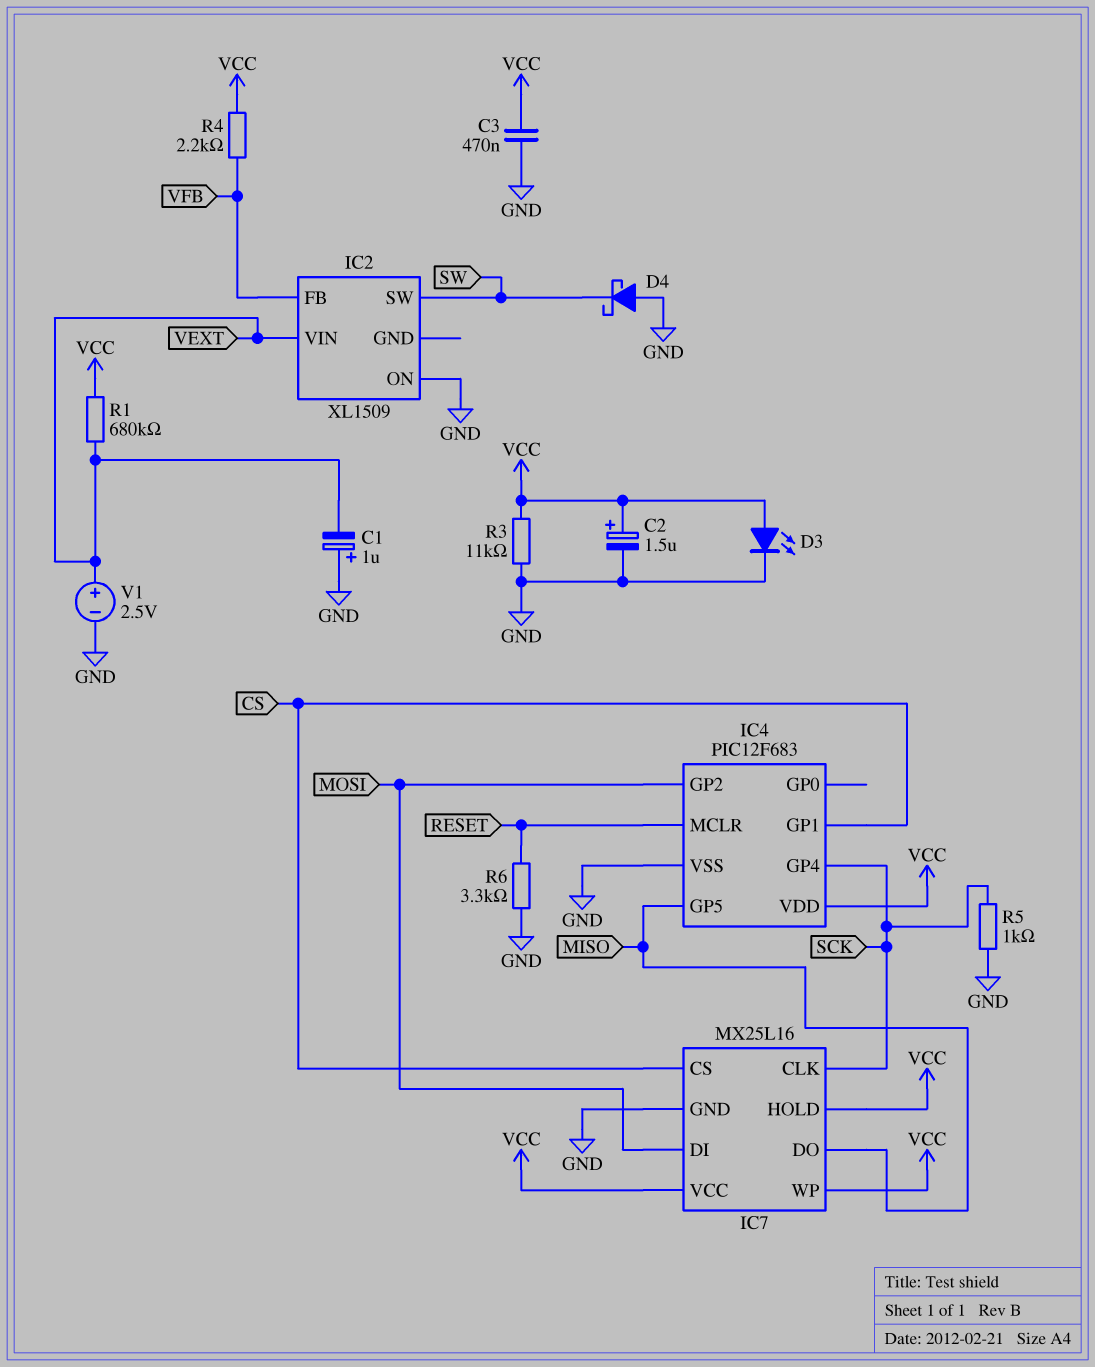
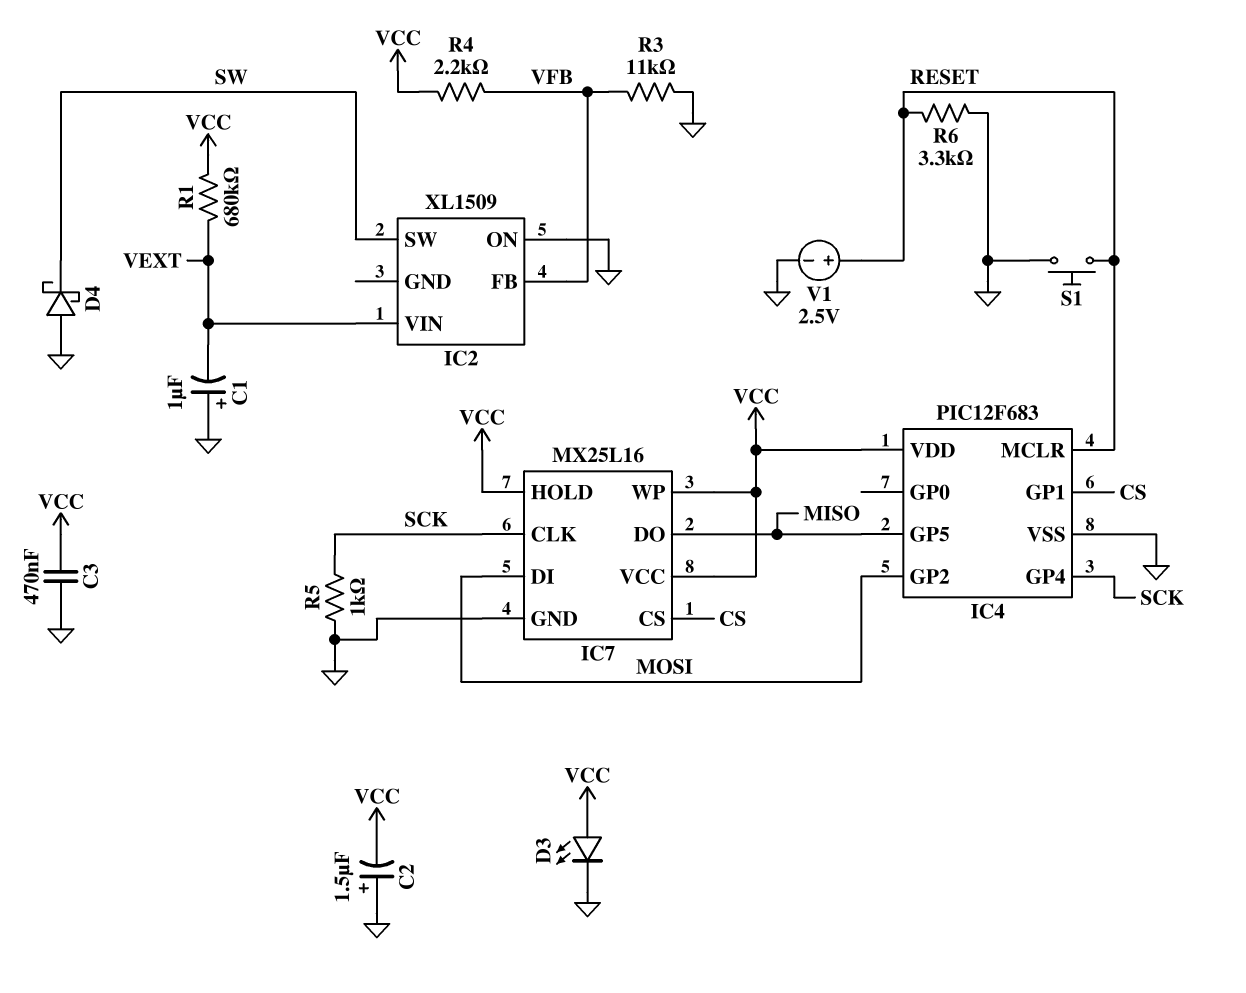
C2: 1.5uF (plus VCC, minus GND) -> 1.5uF (plus GND, minus VCC)
R3: 11k (GND, VCC) -> 11k (GND, VFB)
S1: none -> button (GND, RESET)
V1: 2.5V (plus VEXT, minus GND) -> 2.5V (plus RESET, minus GND)

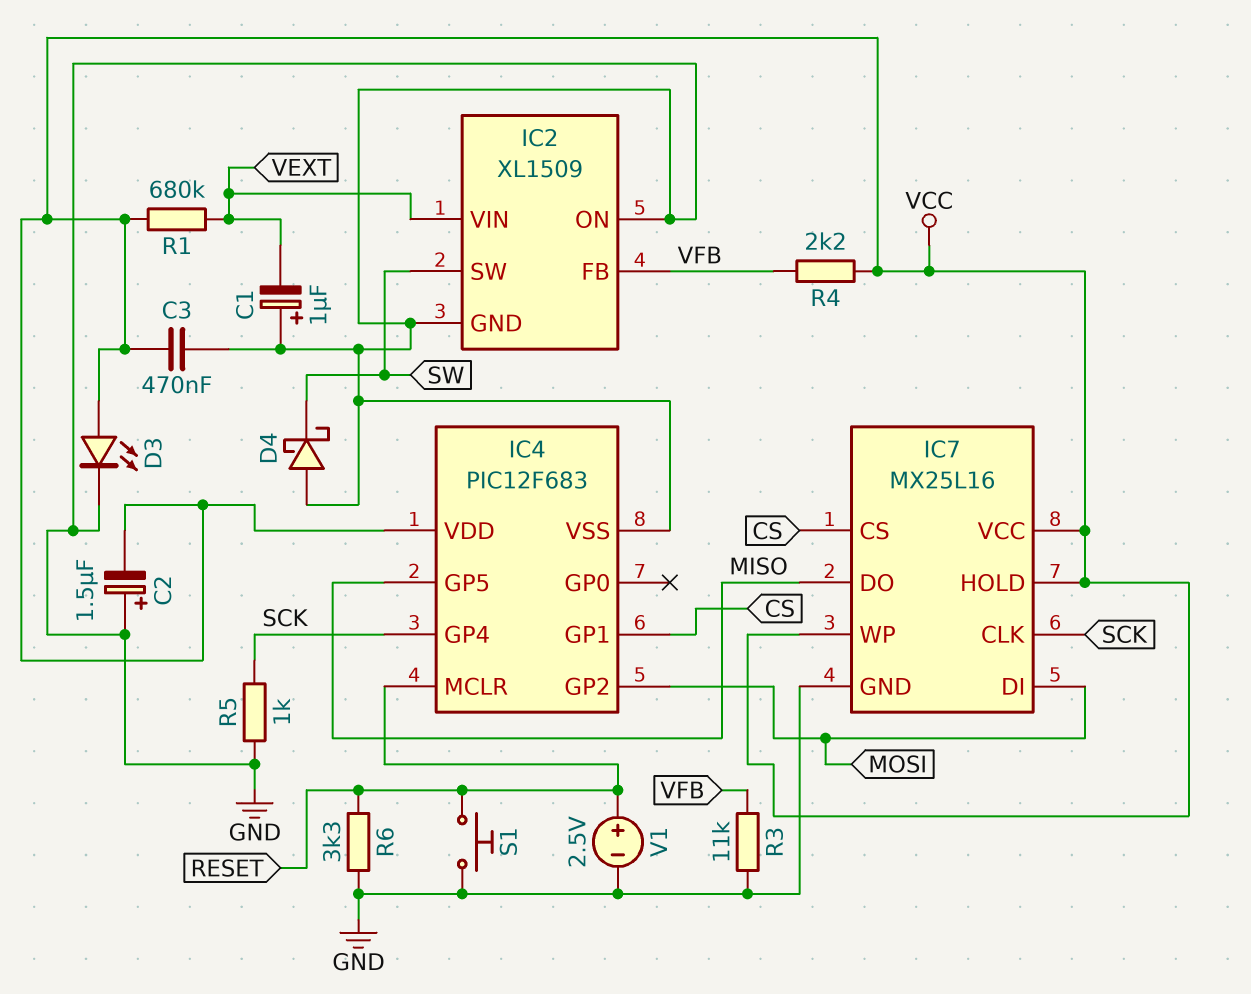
IC2 pin GND: none -> GND

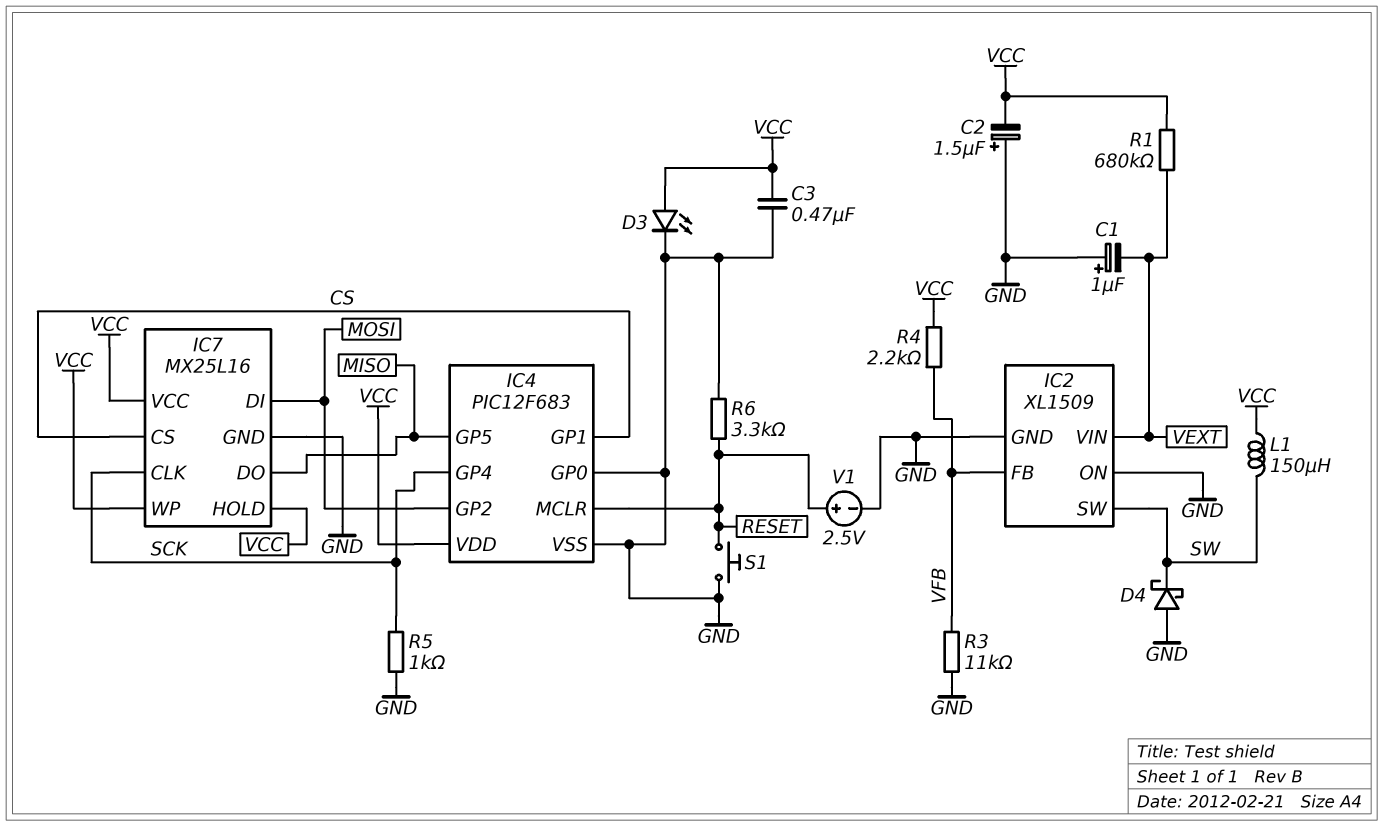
IC4 pin GP0: none -> GND
L1: none -> 150uH (SW, VCC)

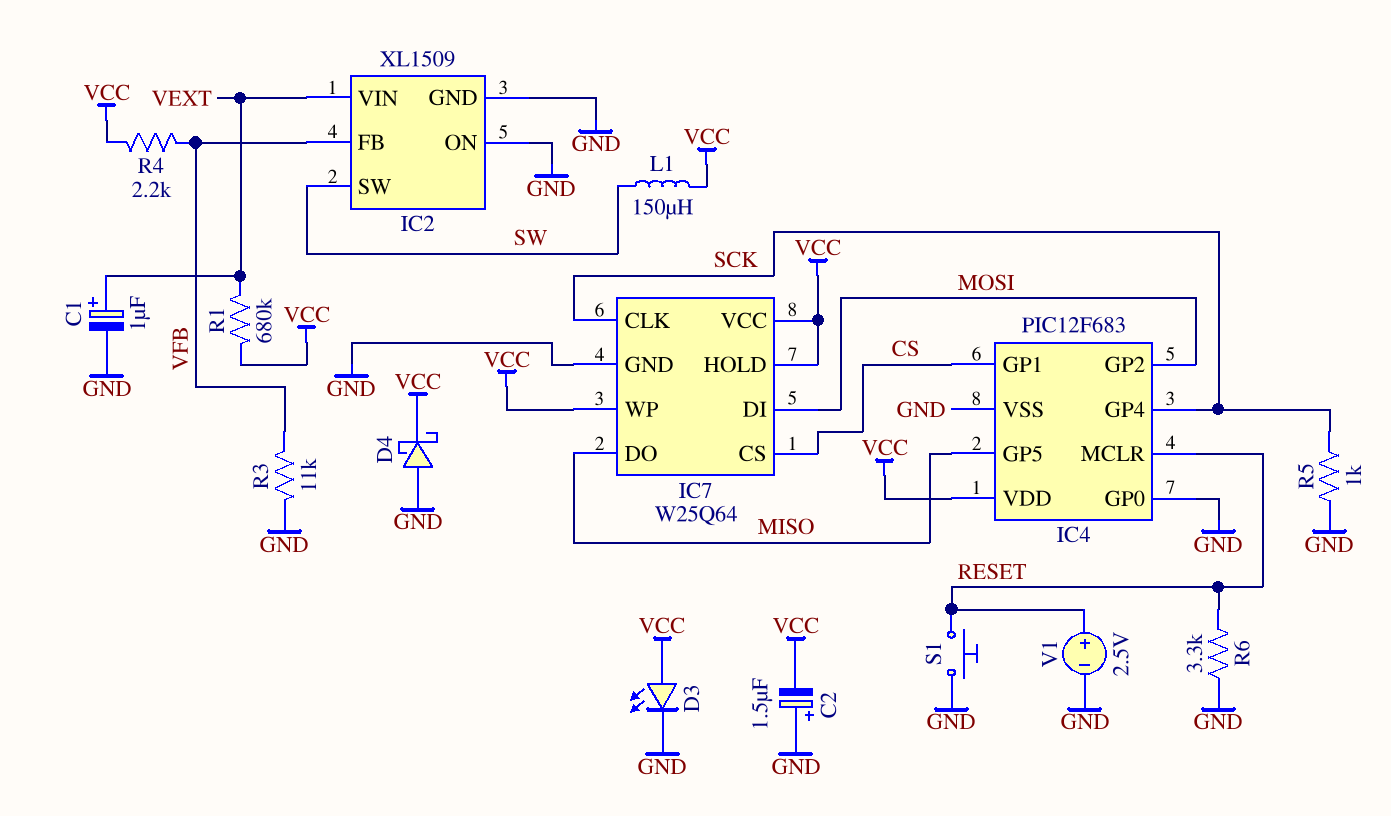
C1: 1uF (plus GND, minus VEXT) -> 1uF (plus VEXT, minus GND)
C3: 470nF (GND, VCC) -> none
D4: schottky (A GND, K SW) -> schottky (A GND, K VCC)
IC7: MX25L16 -> W25Q64

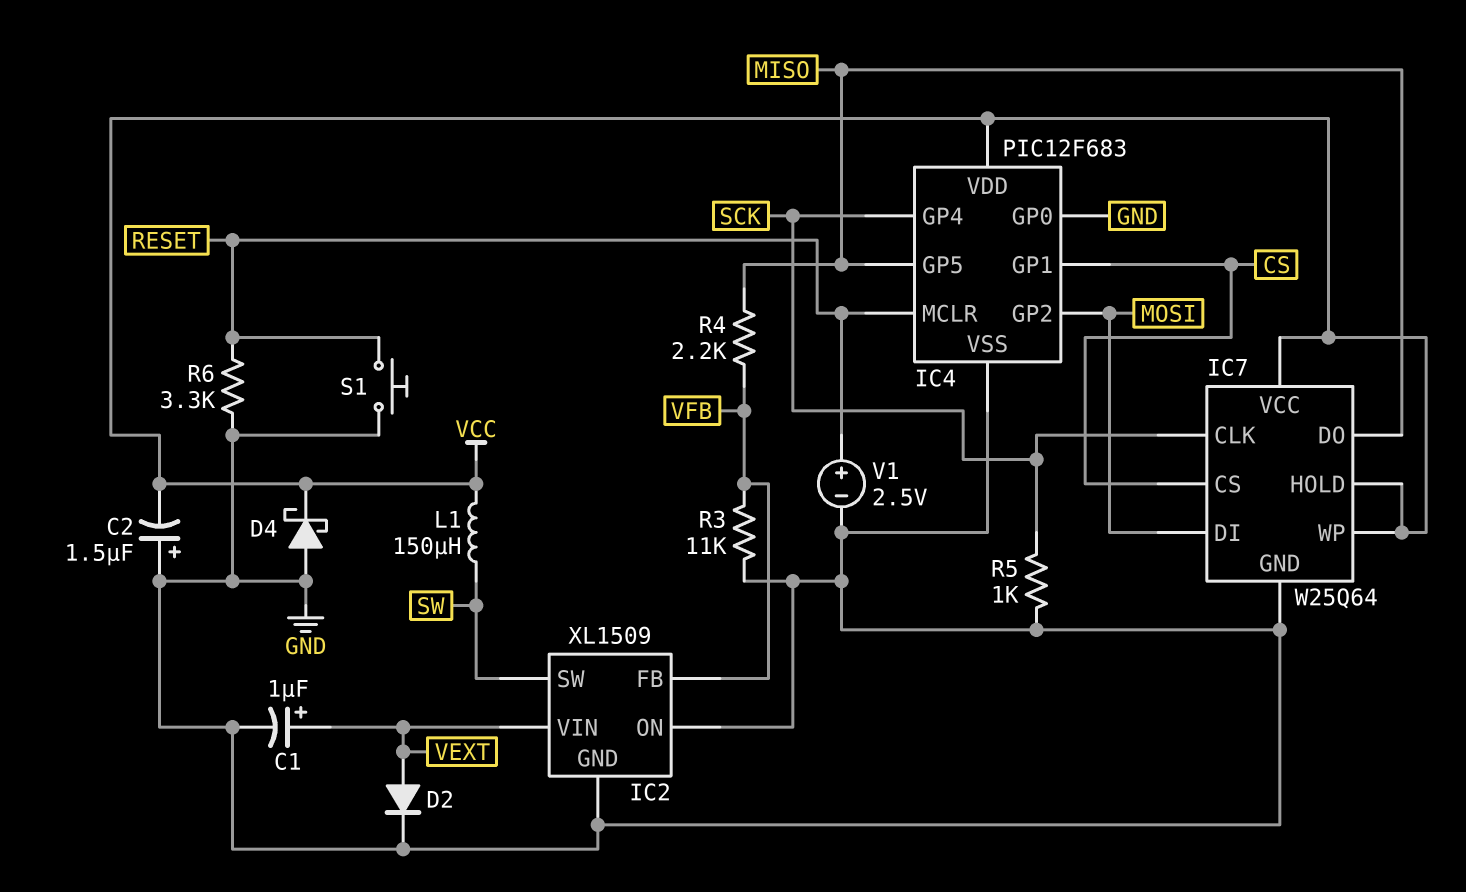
D2: none -> diode (A VEXT, K GND)
D3: LED (A VCC, K GND) -> none
R1: 680k (VCC, VEXT) -> none
R4: 2.2k (VCC, VFB) -> 2.2k (MISO, VFB)

